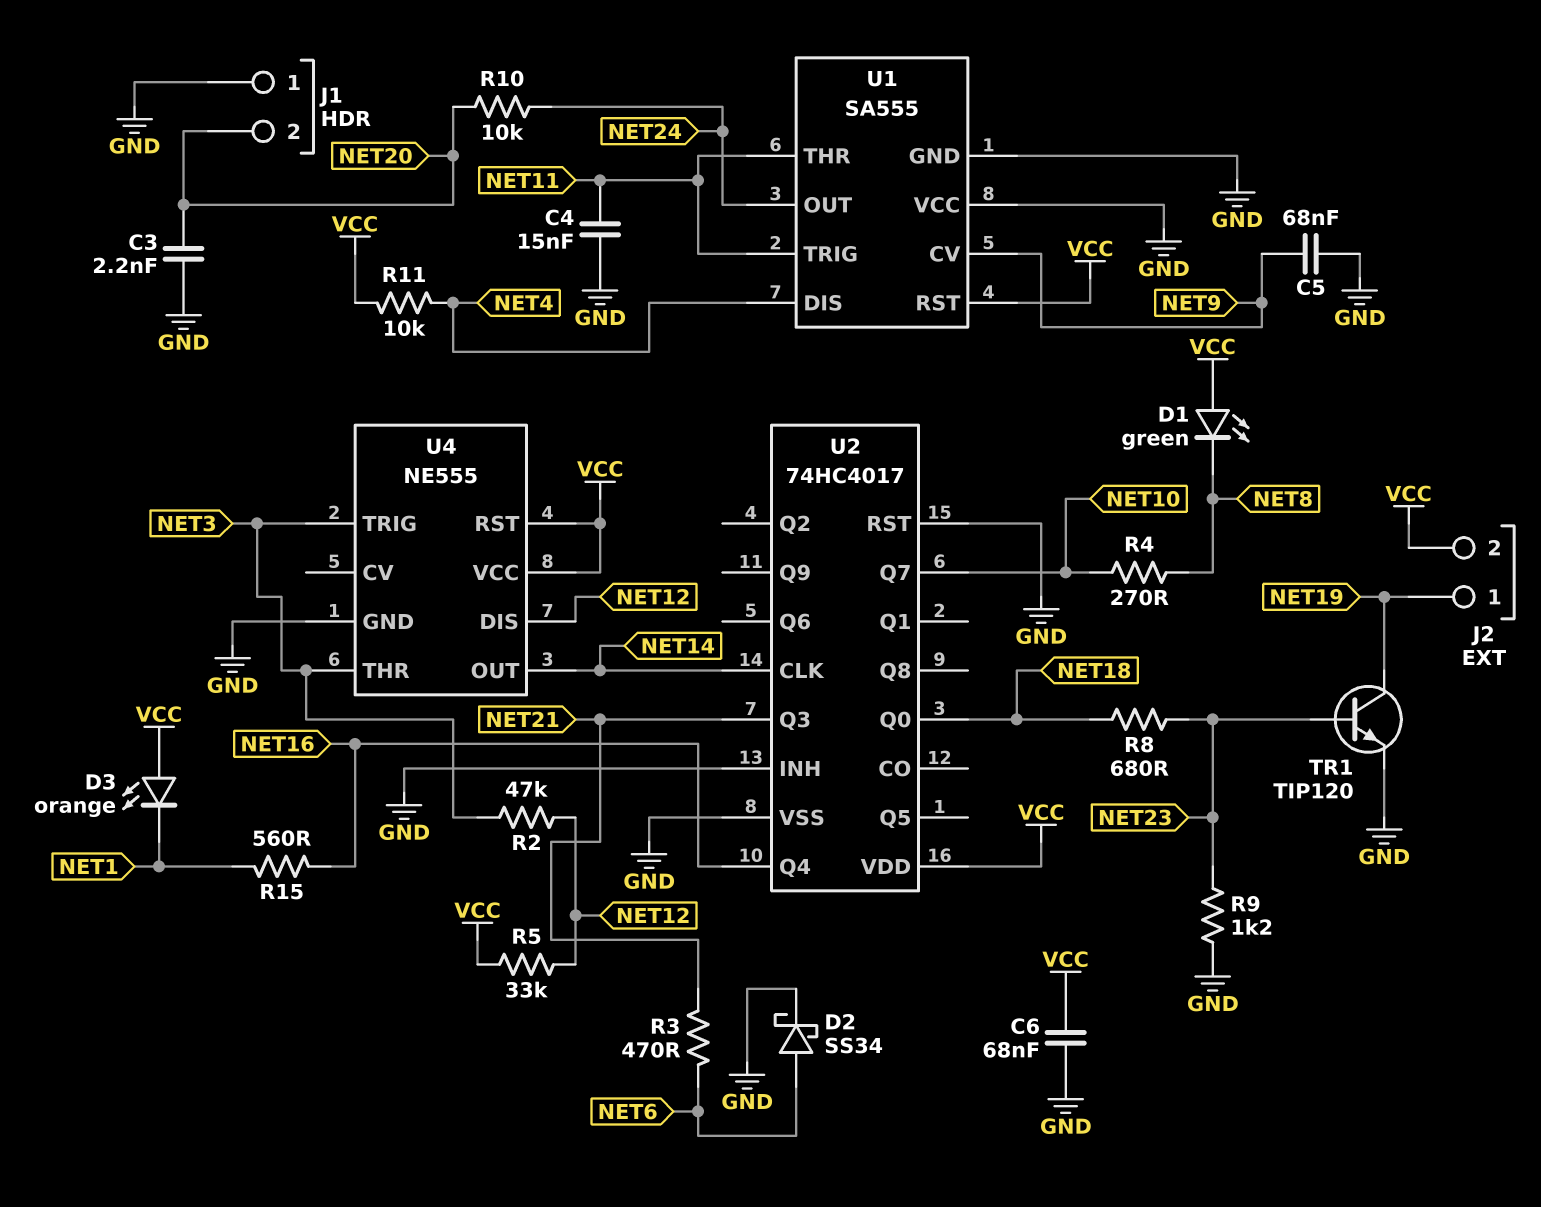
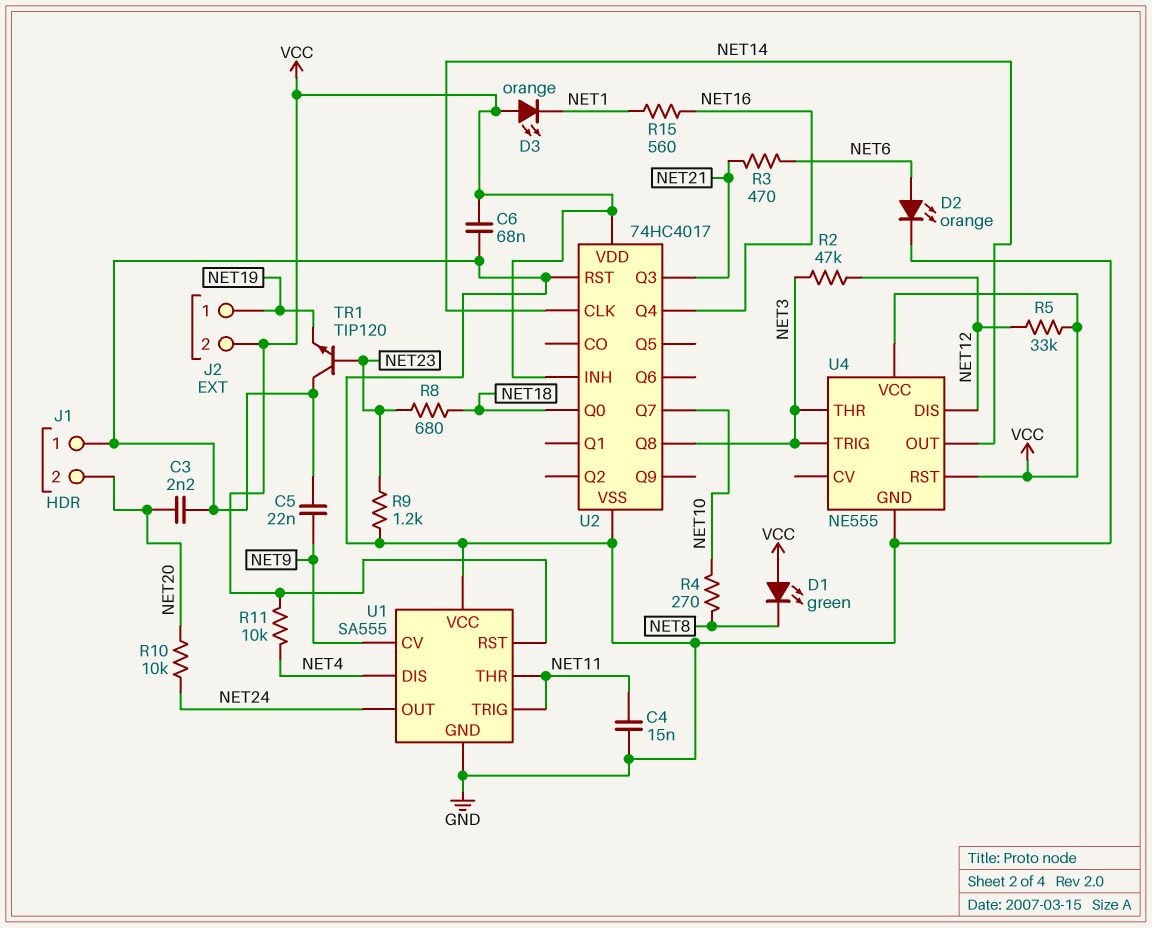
C5: 68nF (GND, NET9) -> 22nF (GND, NET9)
D2: schottky SS34 (A NET6, K GND) -> LED orange (A NET6, K GND)
TR1: NPN TIP120 (B NET23, C NET19, E GND) -> NPN TIP120 (B NET23, C GND, E NET19)
U2 pin INH: GND -> VCC
U2 pin Q8: none -> NET3

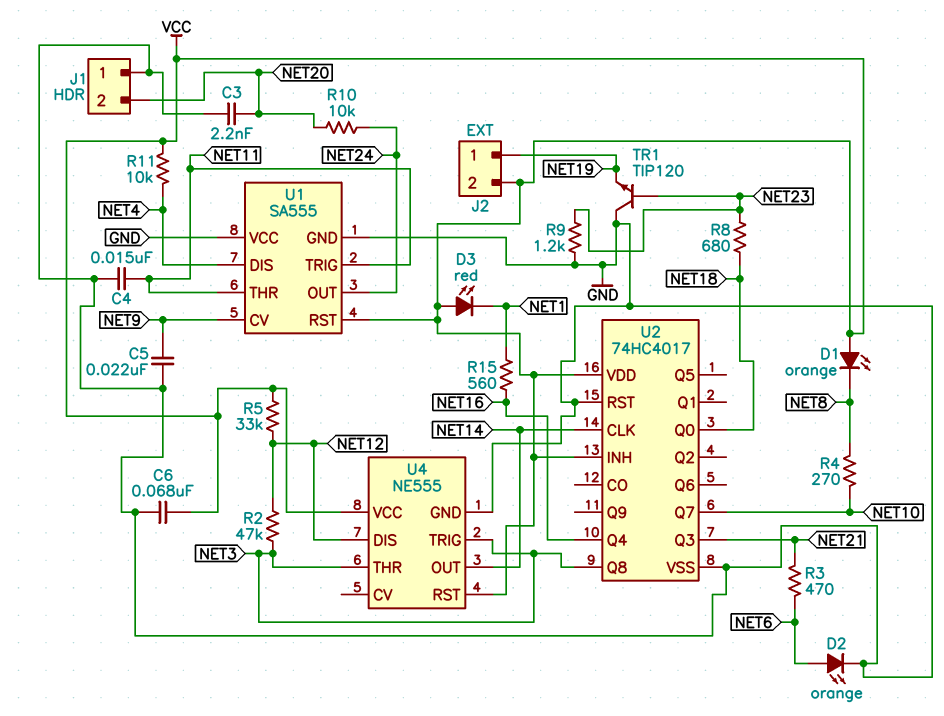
D1: LED green (A VCC, K NET8) -> LED orange (A VCC, K NET8)
D3: LED orange (A VCC, K NET1) -> LED red (A VCC, K NET1)

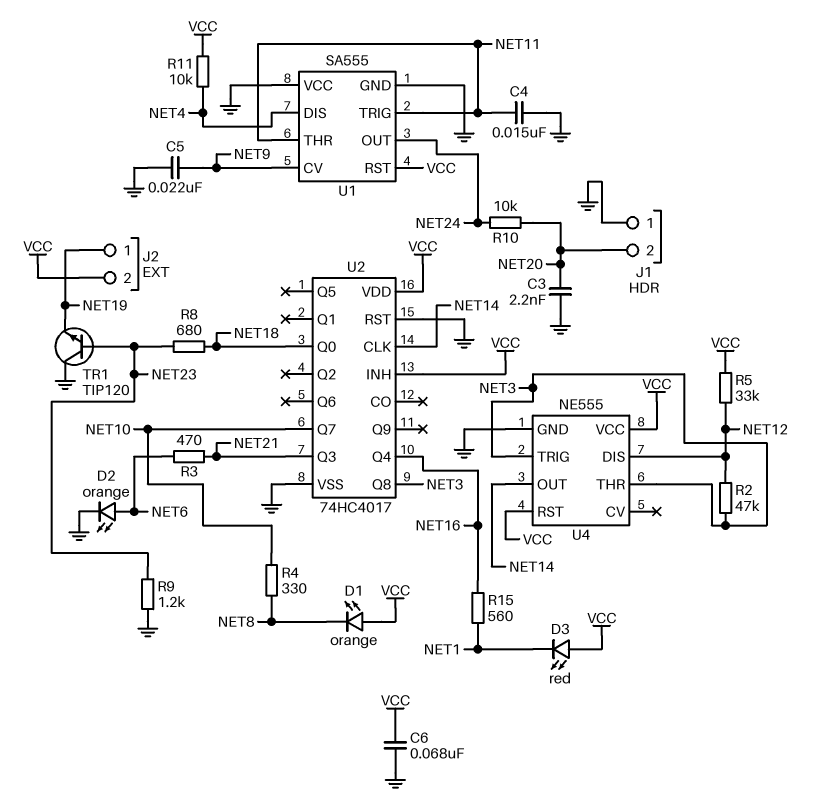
R4: 270 (NET8, NET10) -> 330 (NET8, NET10)

